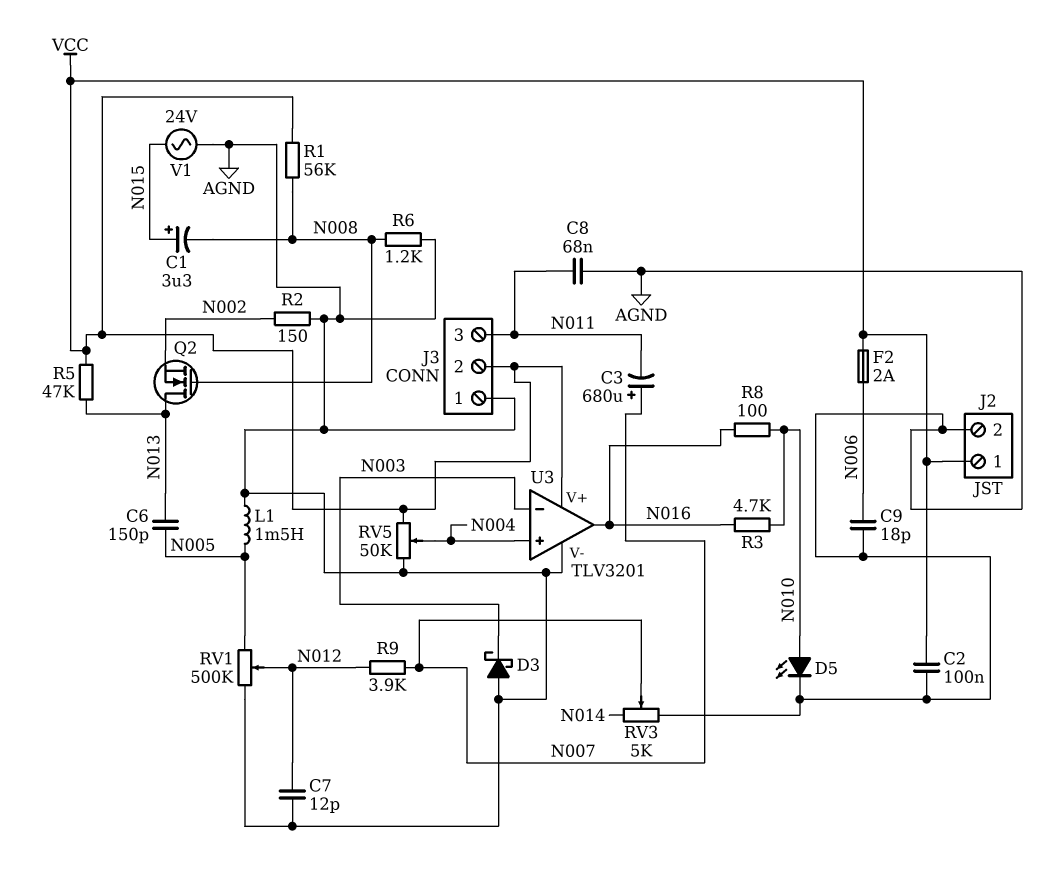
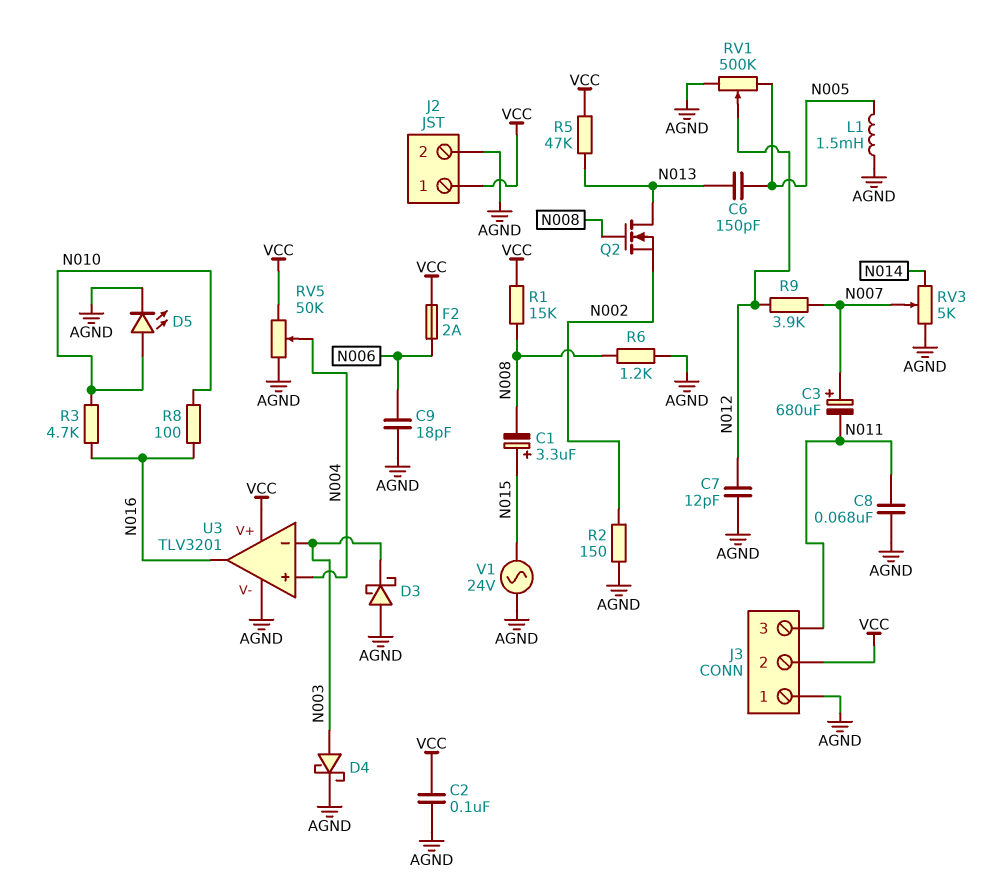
D4: none -> schottky (A N003, K AGND)
R1: 56k (N008, VCC) -> 15k (N008, VCC)

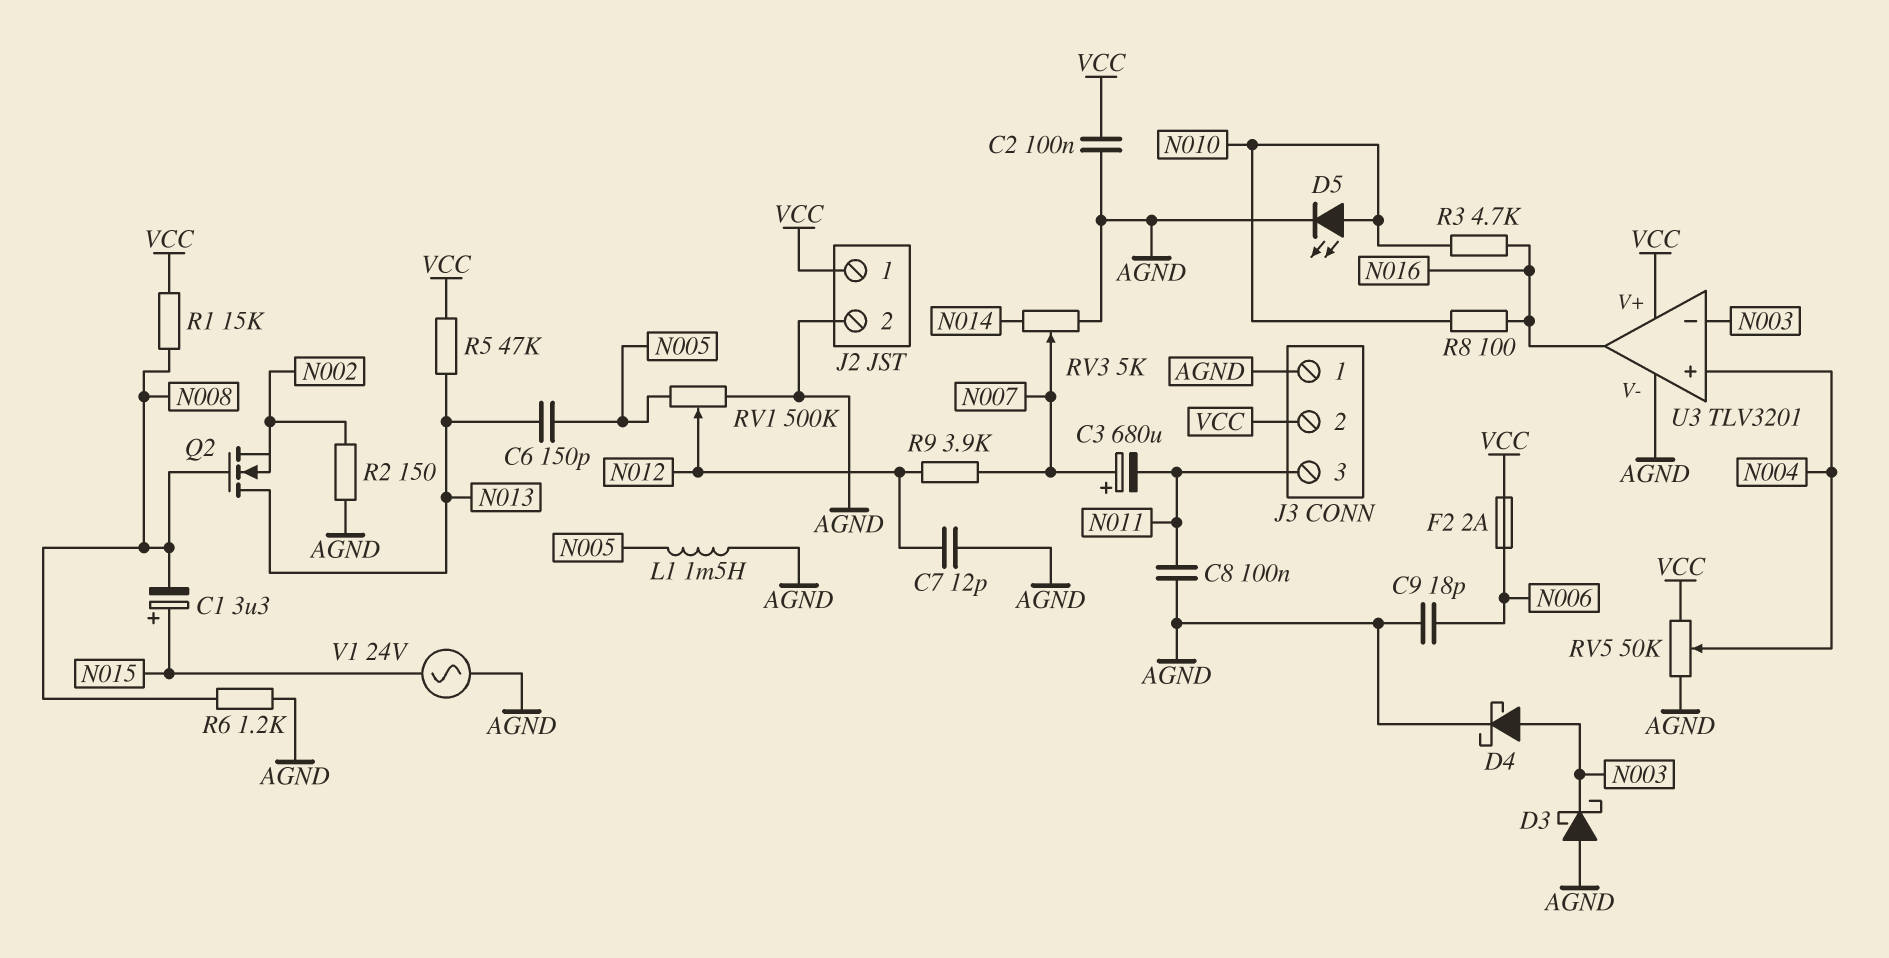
C8: 68nF (AGND, N011) -> 100nF (AGND, N011)

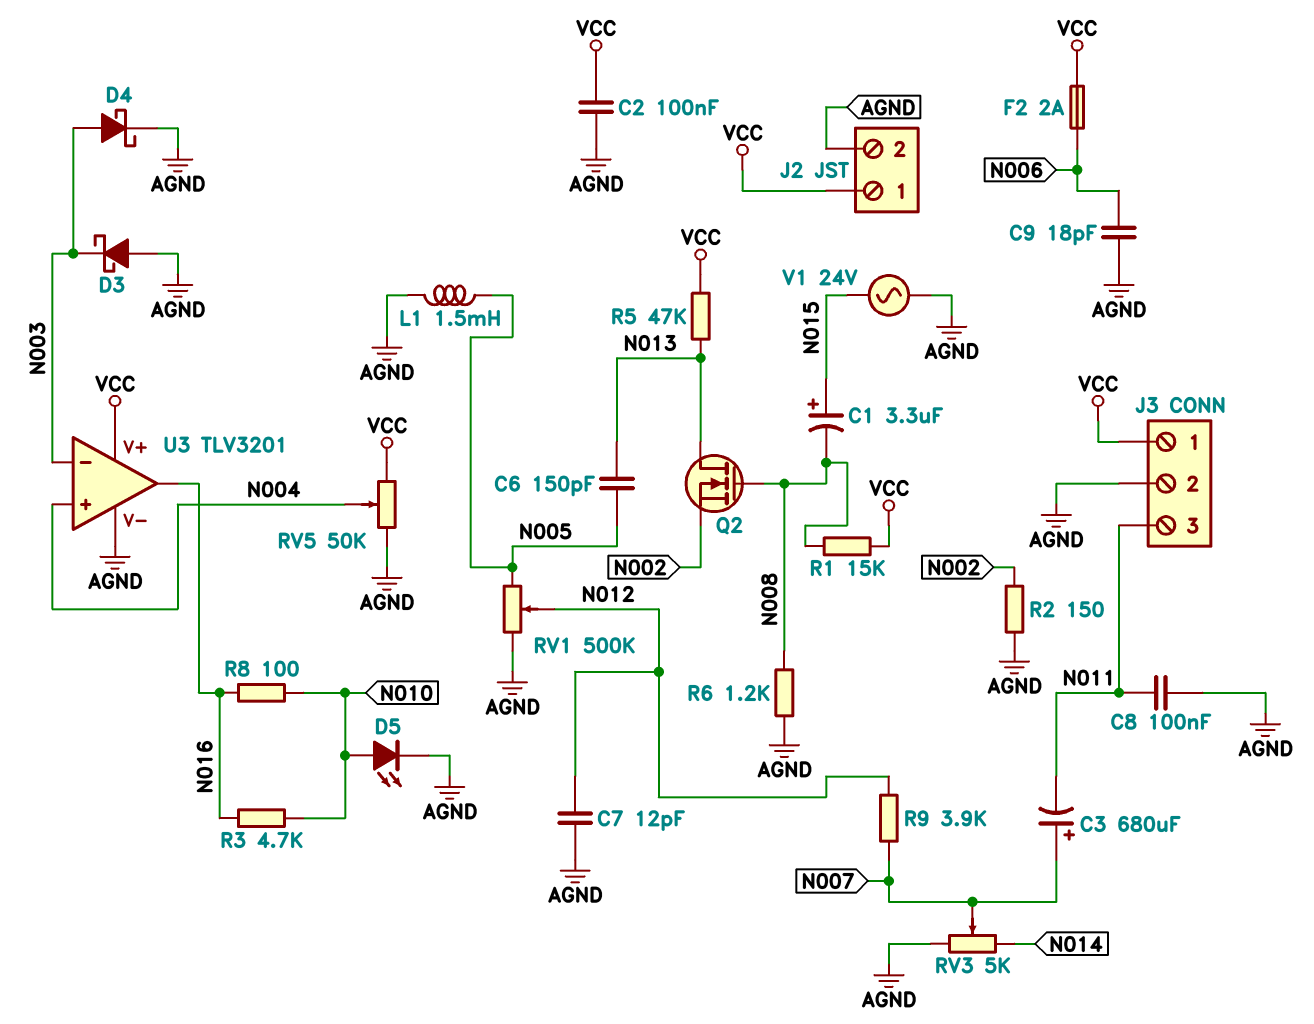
J3 pin 1: AGND -> VCC
J3 pin 2: VCC -> AGND

